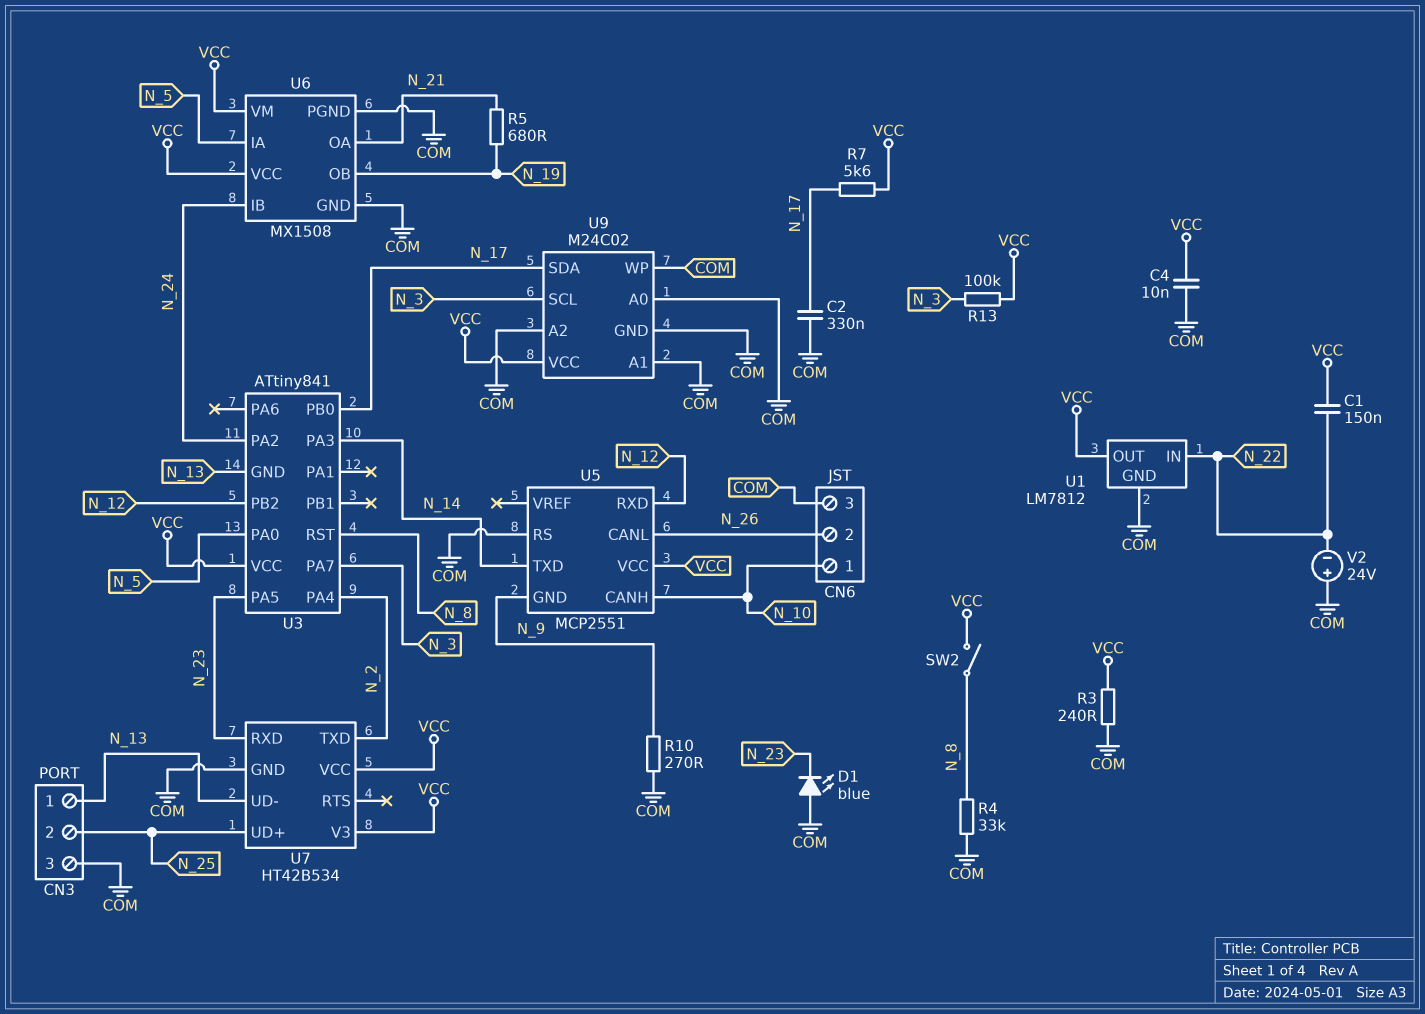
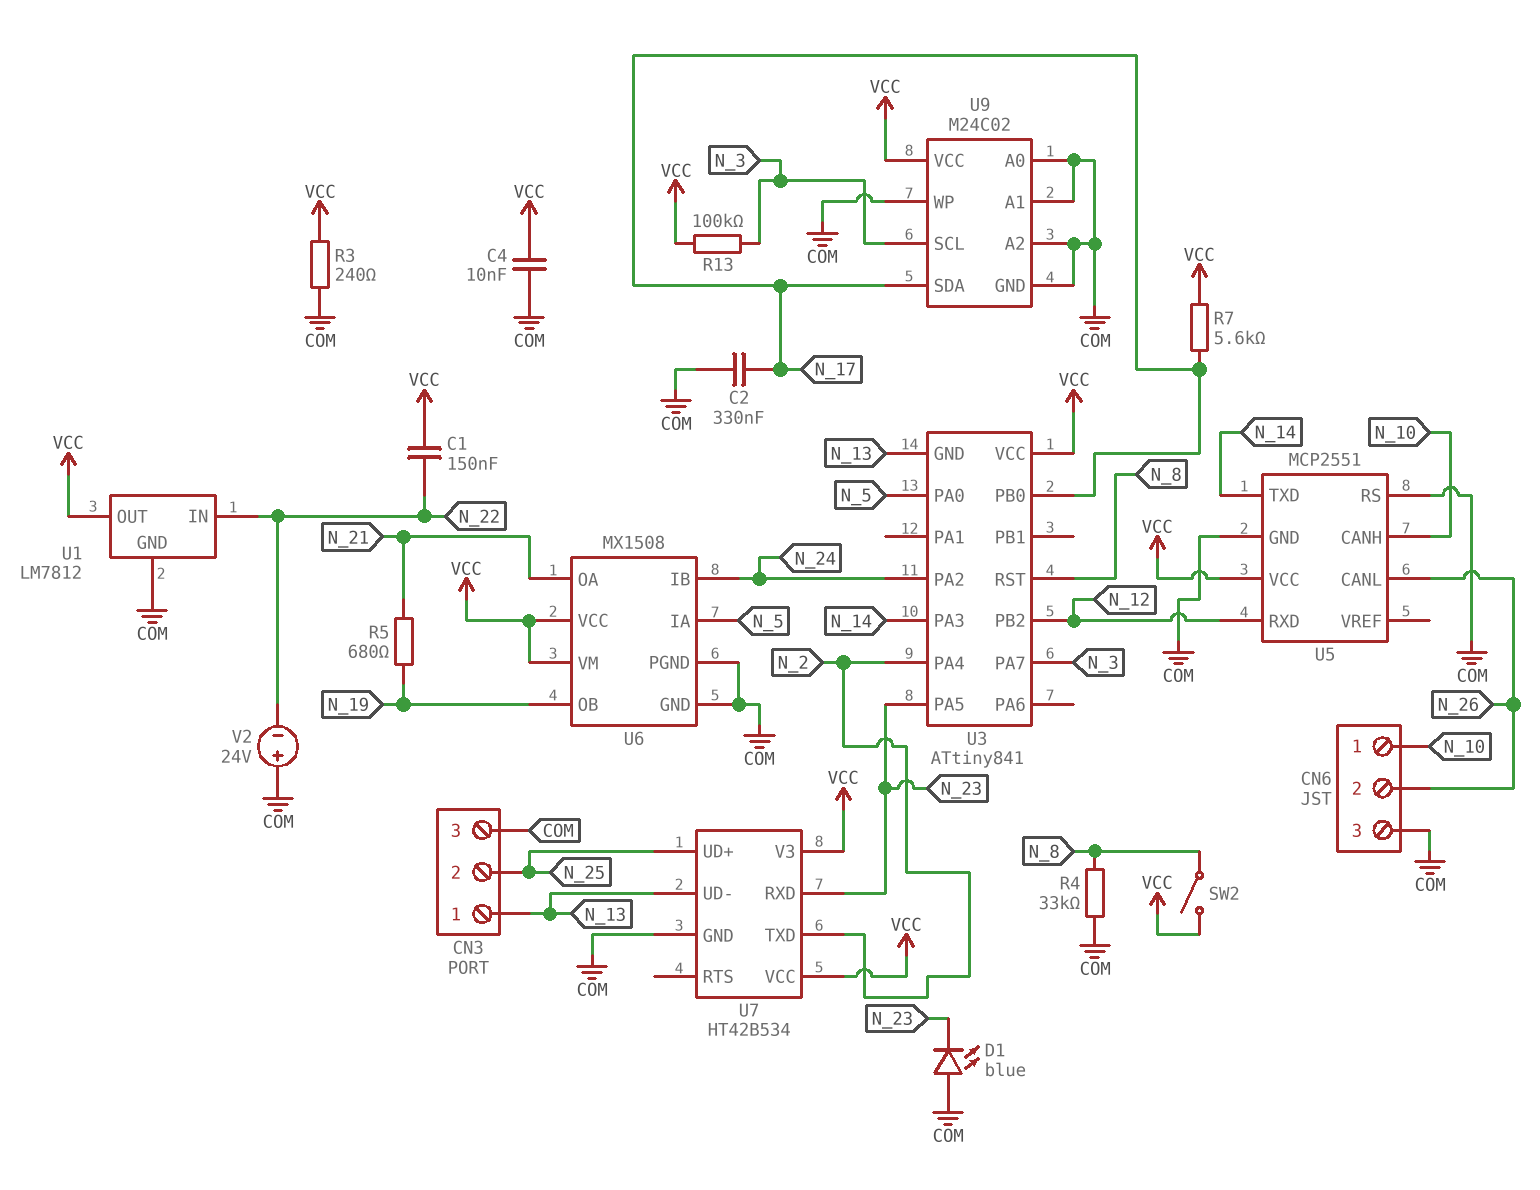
R10: 270 (COM, N_9) -> none
U5 pin GND: N_9 -> COM

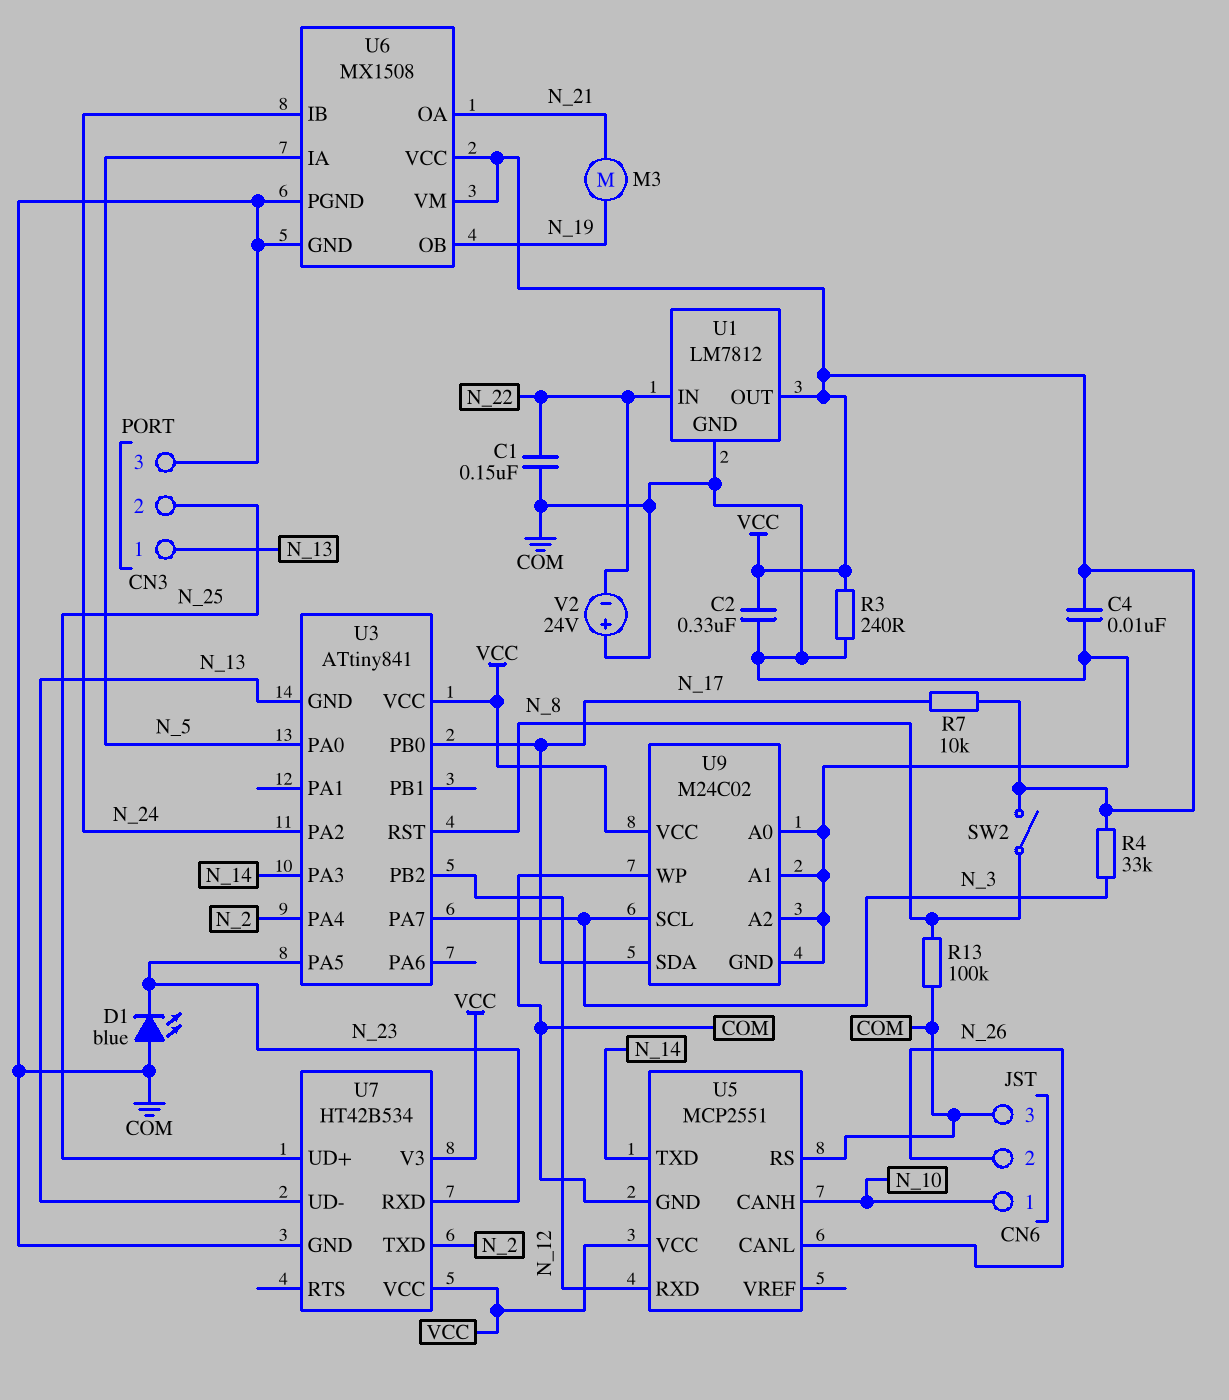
C1: 150nF (N_22, VCC) -> 150nF (COM, N_22)
C2: 330nF (COM, N_17) -> 330nF (COM, VCC)
M3: none -> motor (N_19, N_21)
R4: 33k (COM, N_8) -> 33k (N_3, VCC)
R5: 680 (N_19, N_21) -> none
R7: 5.6k (N_17, VCC) -> 10k (N_17, VCC)
R13: 100k (N_3, VCC) -> 100k (COM, N_8)

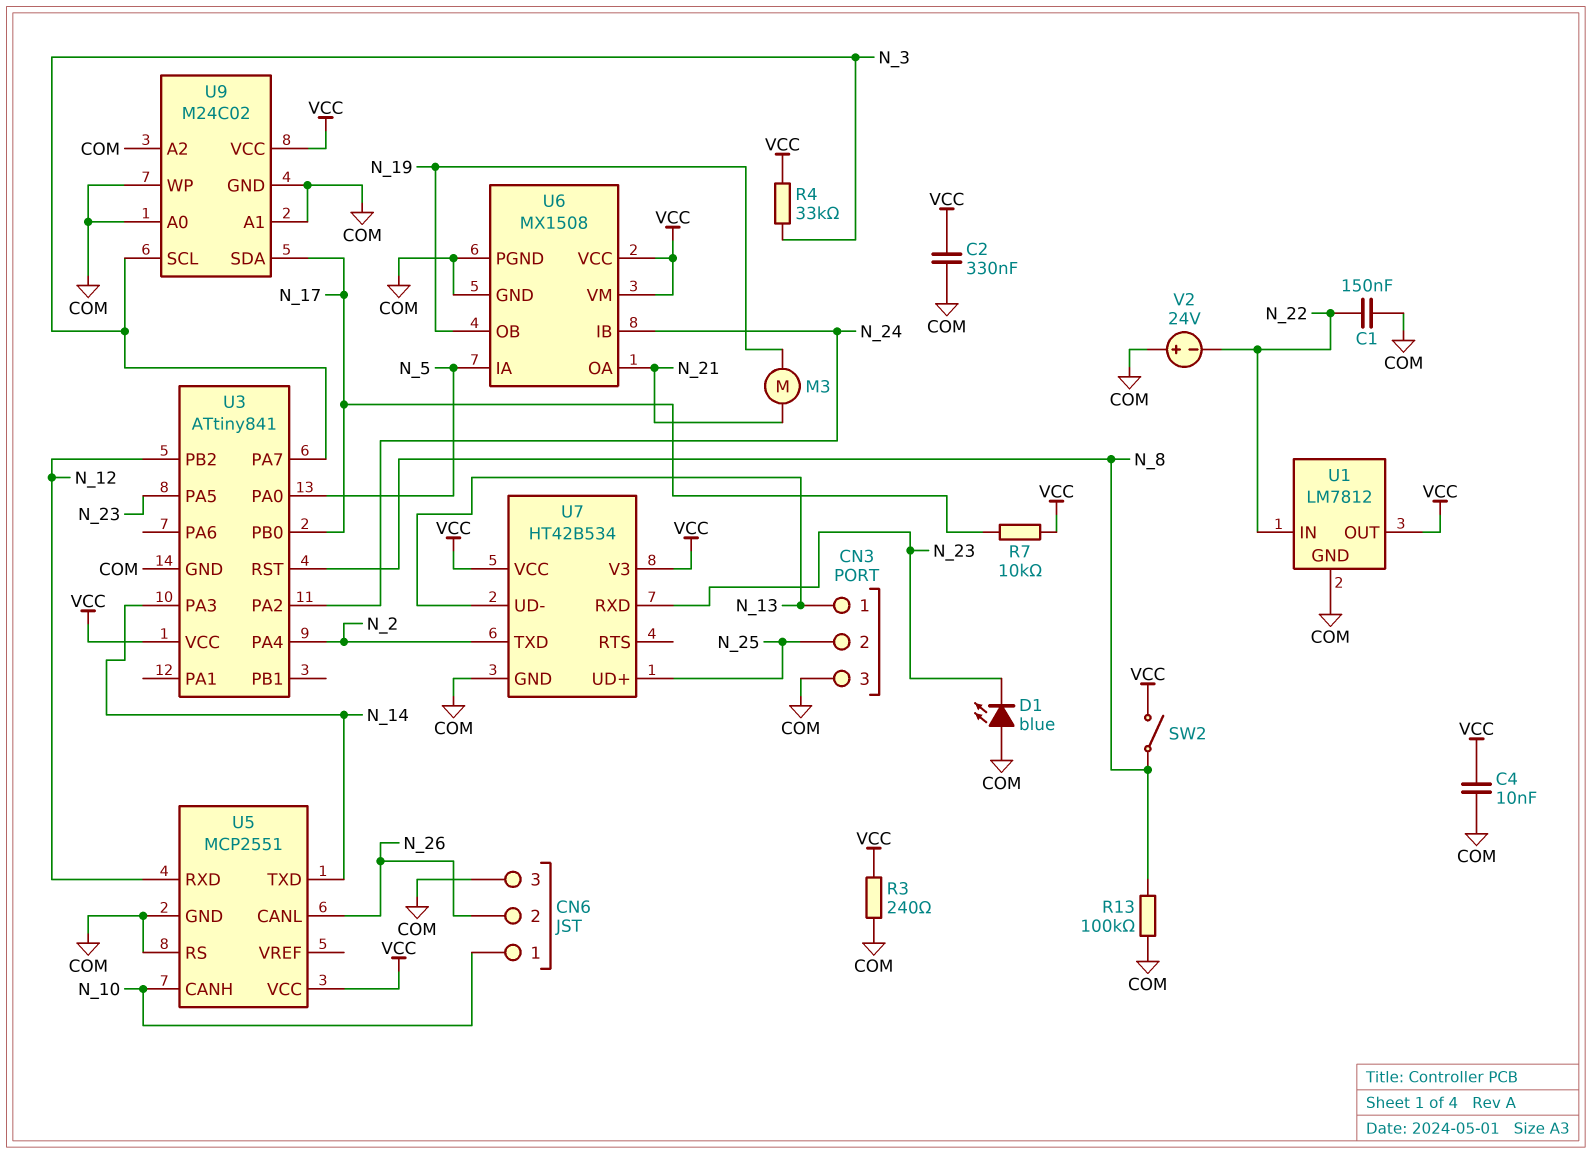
U3 pin GND: N_13 -> COM

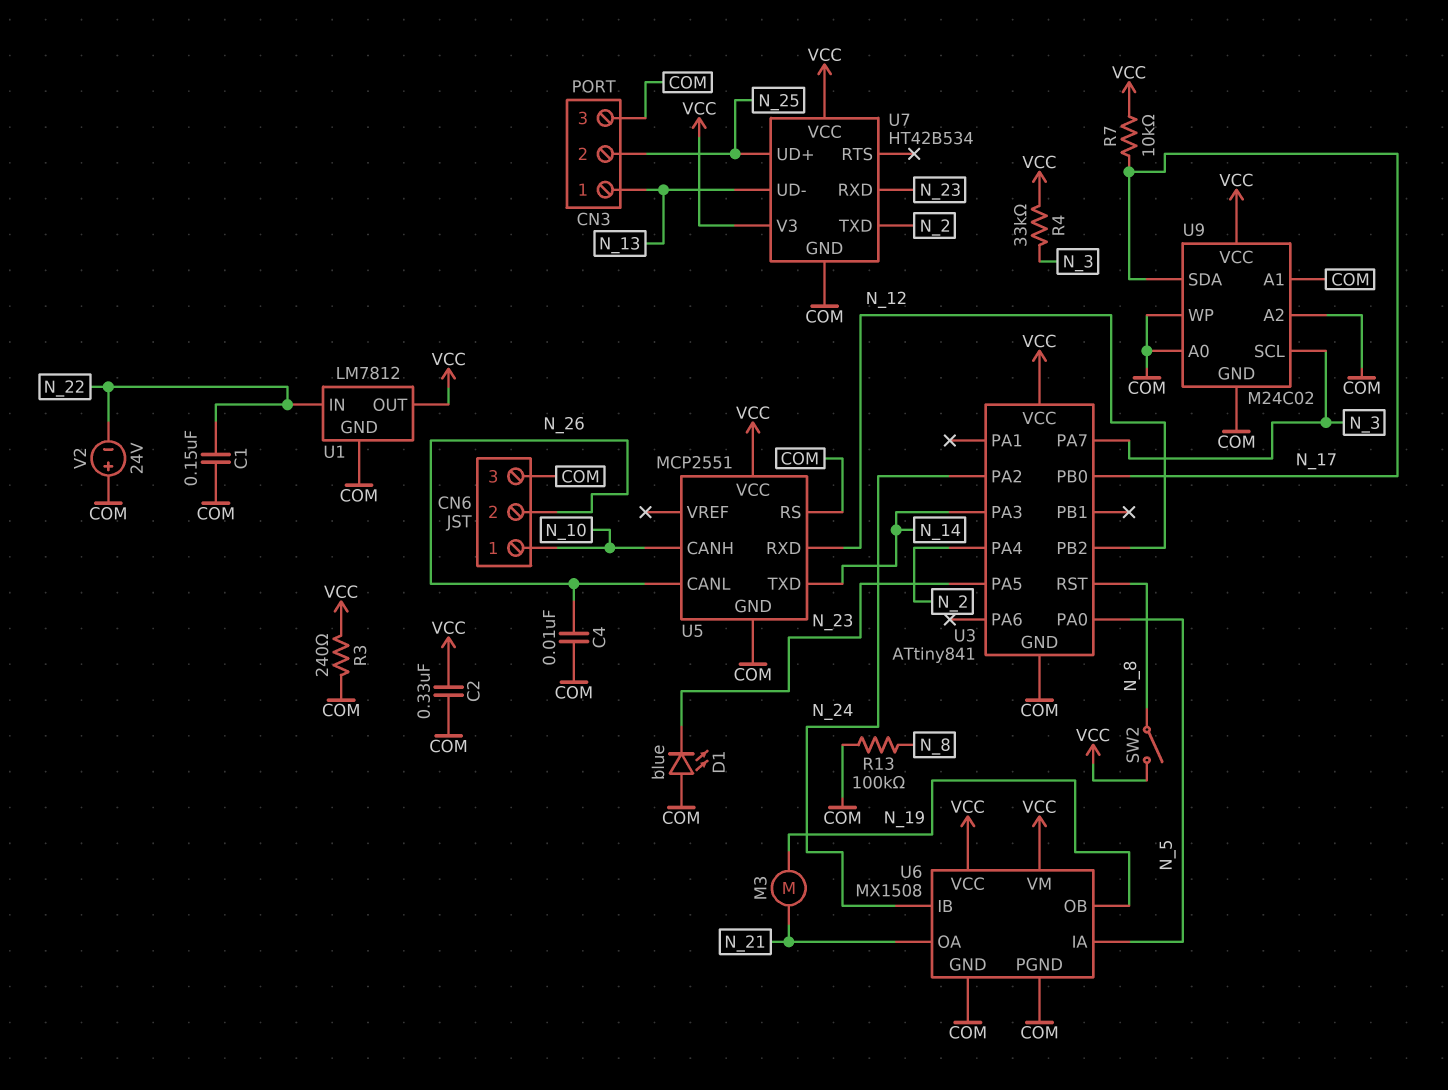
C4: 10nF (COM, VCC) -> 10nF (COM, N_26)

